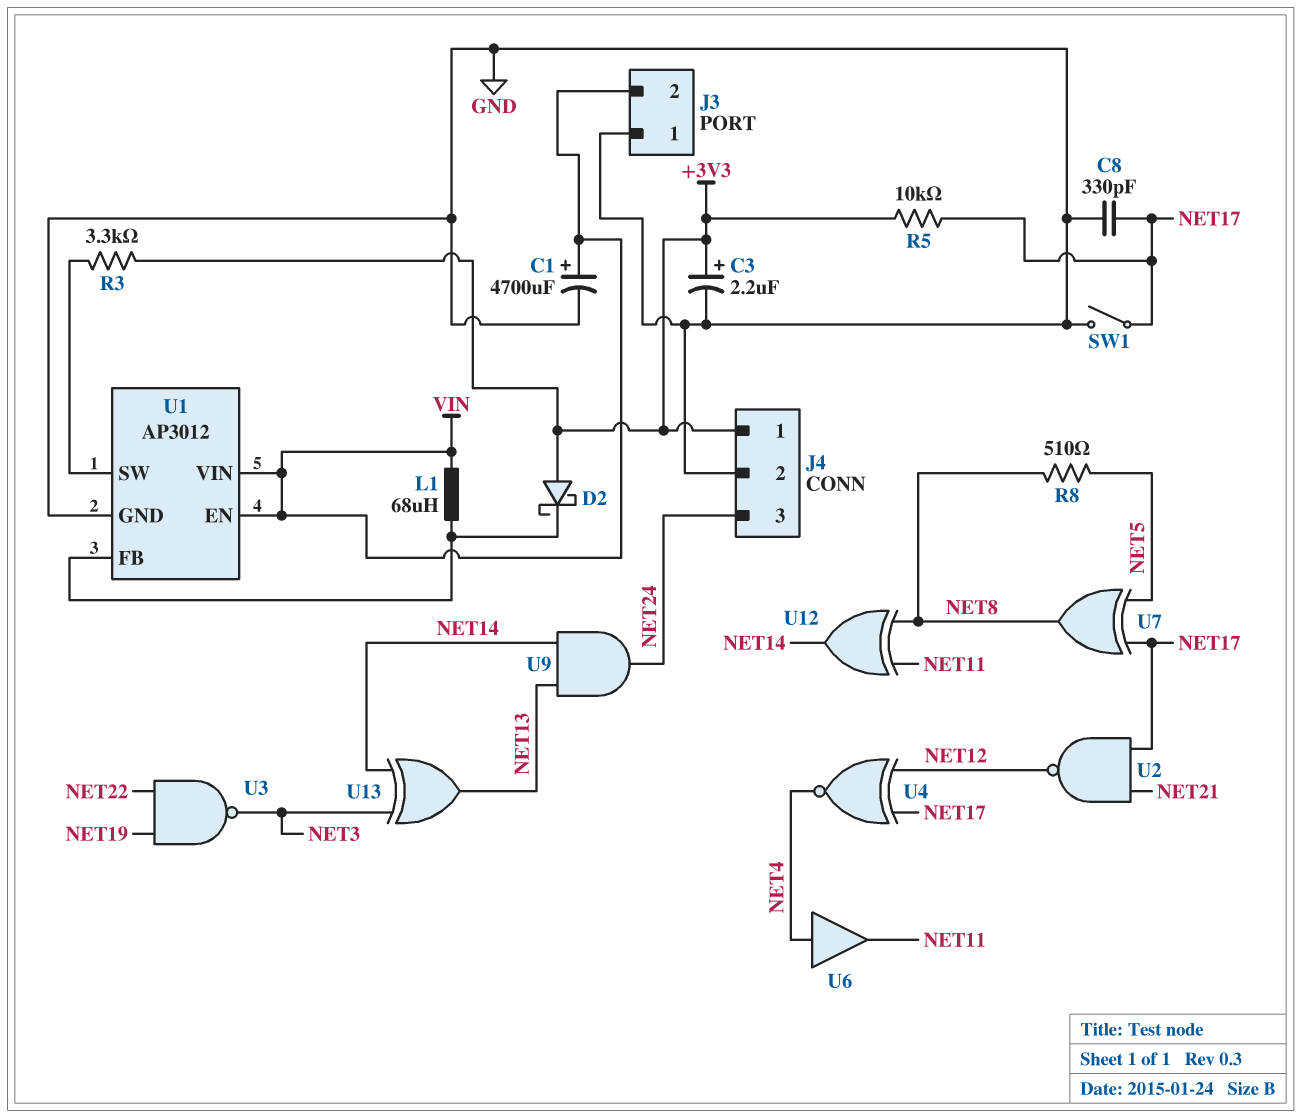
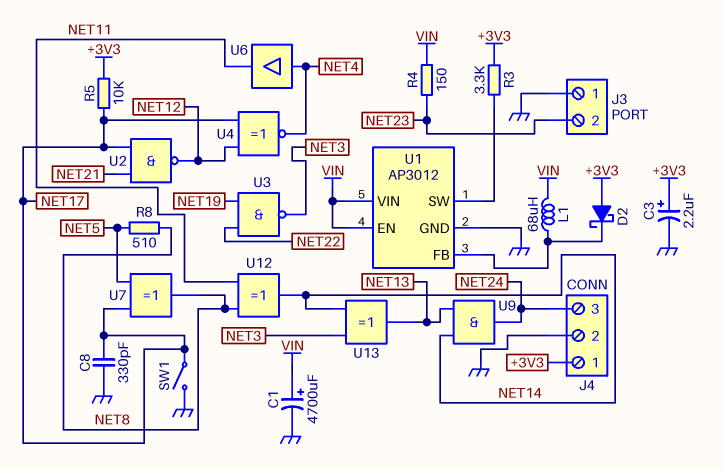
J3 pin 2: VIN -> NET23
R4: none -> 150 (NET23, VIN)

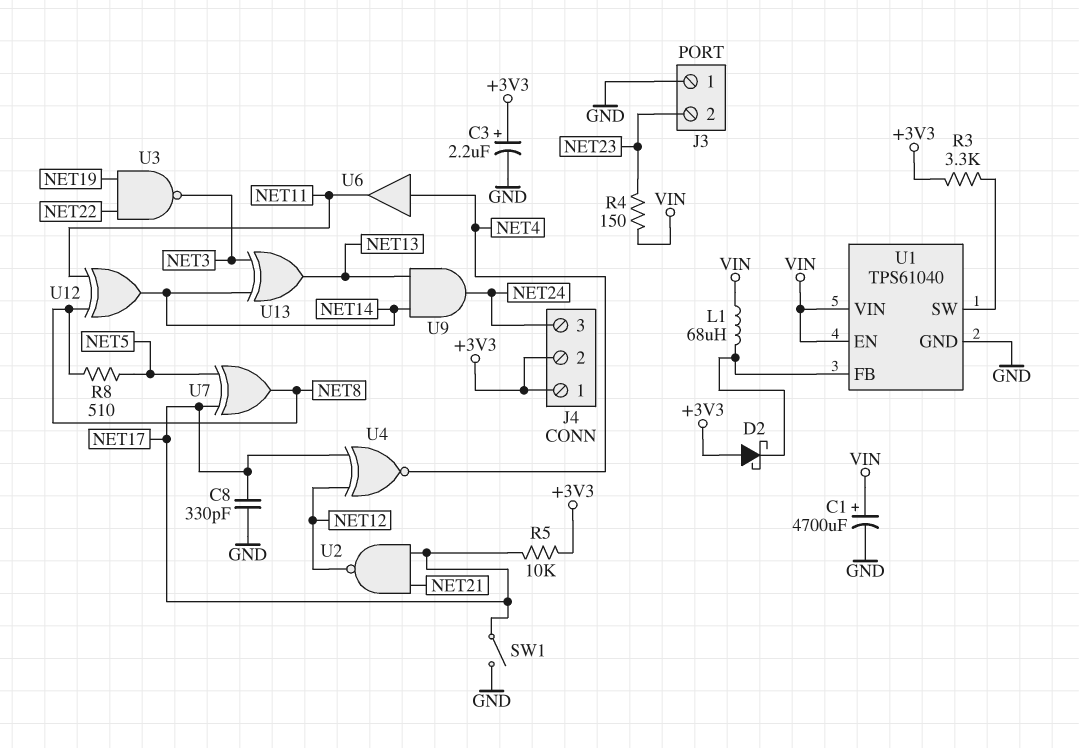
J4 pin 2: GND -> +3V3
U1: AP3012 -> TPS61040

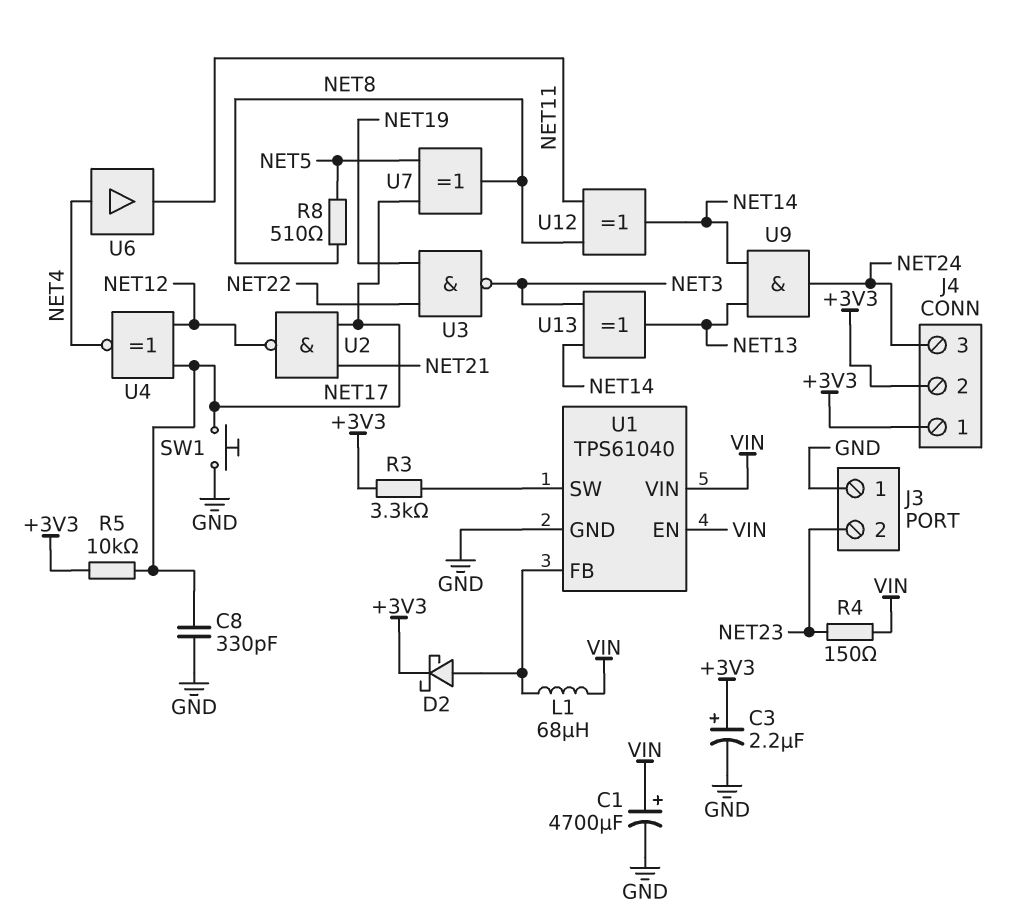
D2: schottky (A +3V3, K U1/FB) -> schottky (A U1/FB, K +3V3)
SW1: switch (GND, NET17) -> button (GND, NET17)

